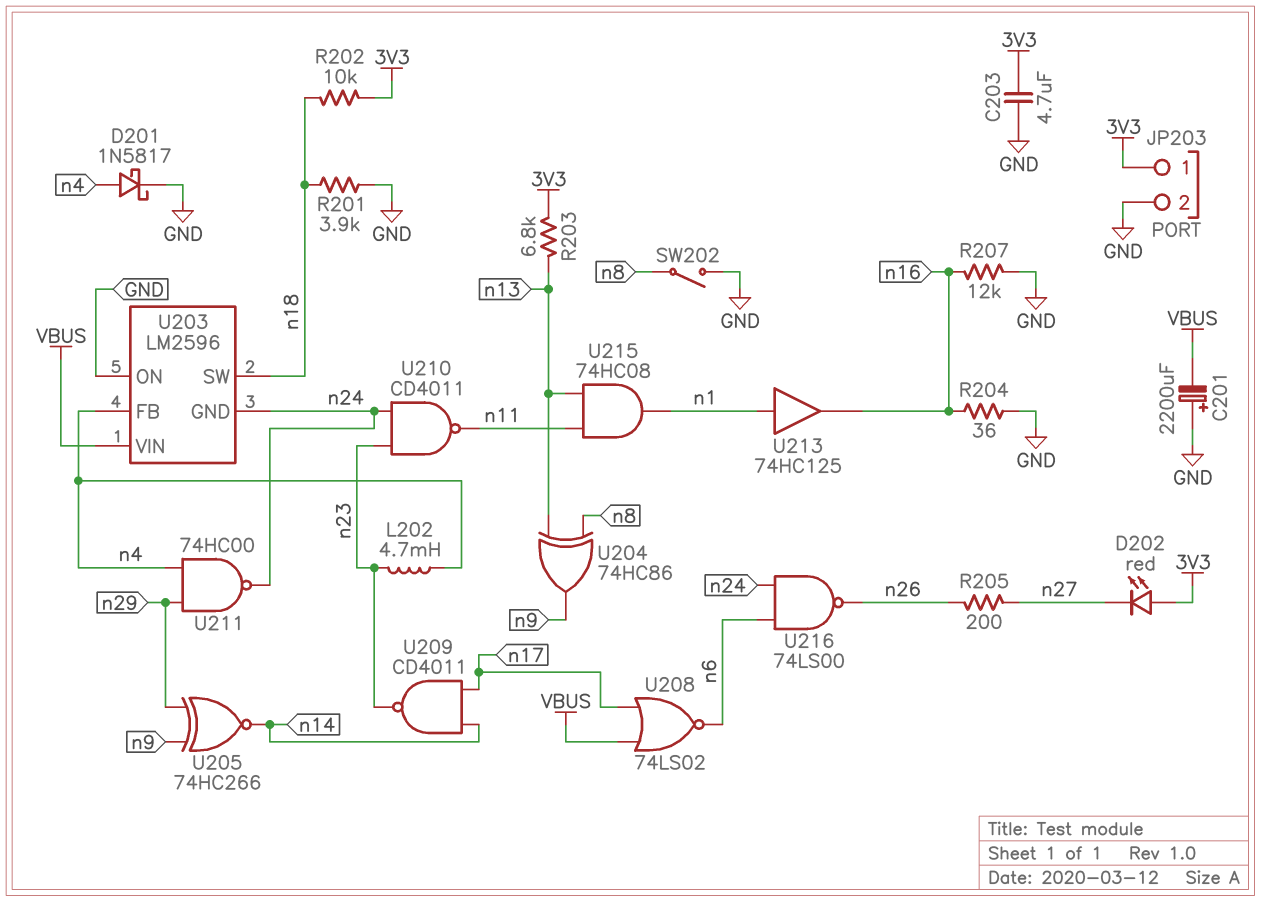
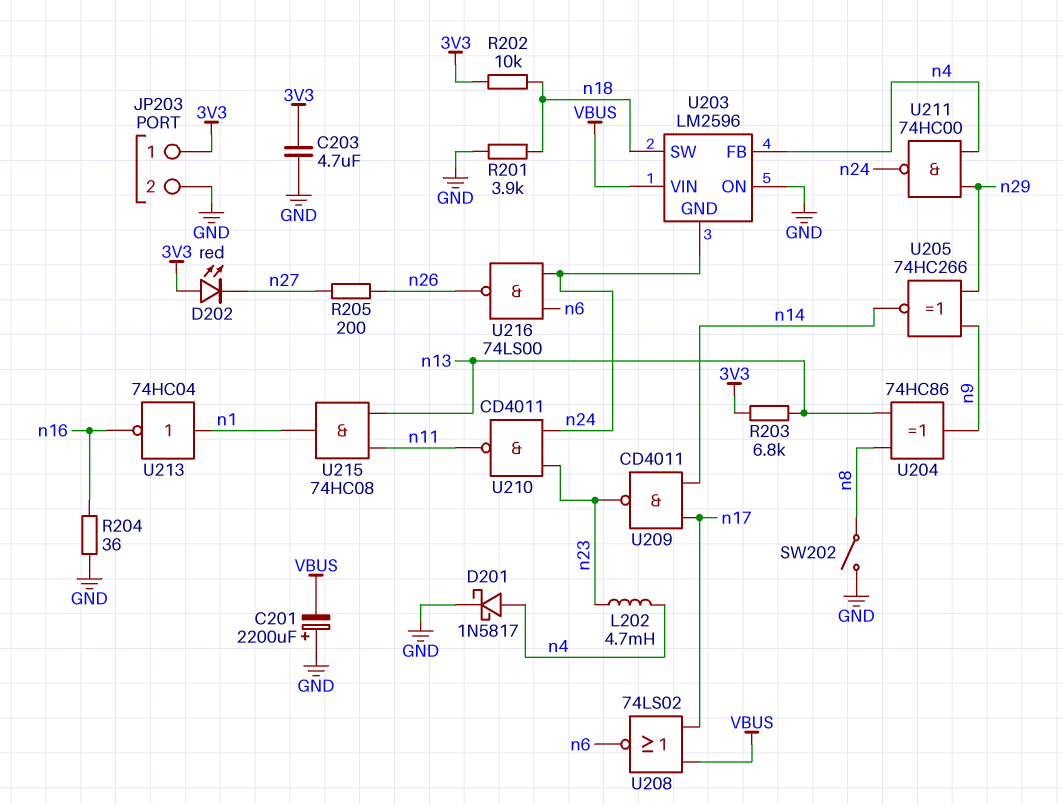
R207: 12k (GND, n16) -> none
U213: buffer 74HC125 (in n1, out n16) -> NOT 74HC04 (in n1, out n16)

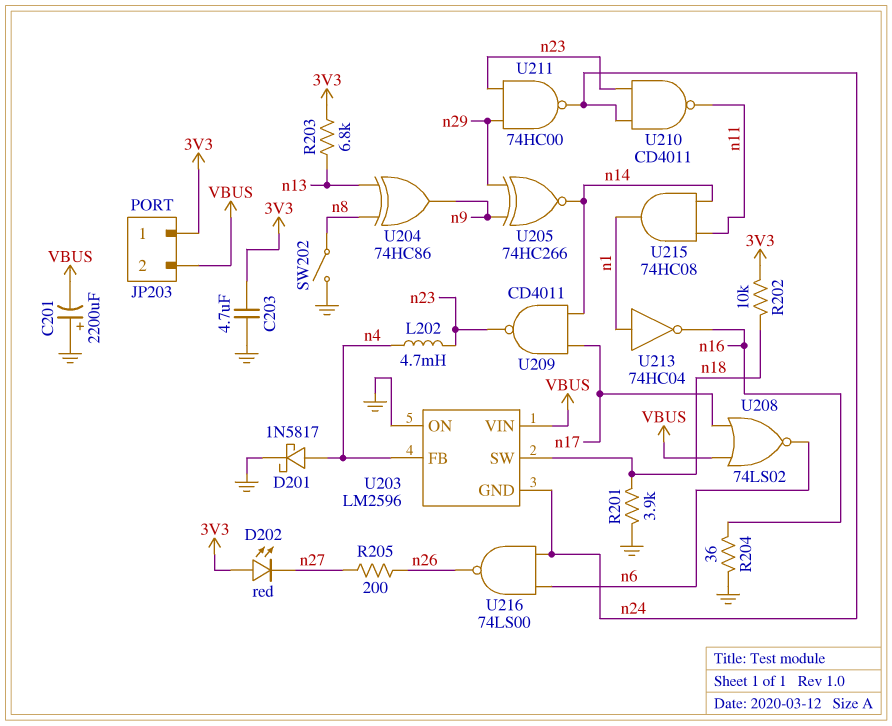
JP203 pin 2: GND -> VBUS
U211: NAND 74HC00 (in n4, in n29, out n24) -> NAND 74HC00 (in n23, in n29, out n24)
U215: AND 74HC08 (in n11, in n13, out n1) -> AND 74HC08 (in n11, in n14, out n1)

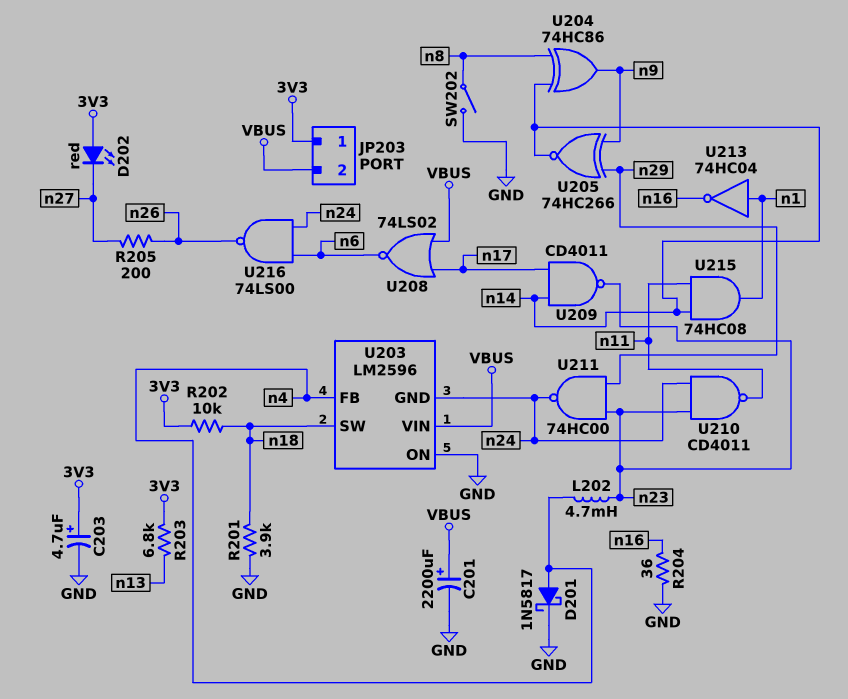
C201: 2200uF (plus GND, minus VBUS) -> 2200uF (plus VBUS, minus GND)
C203: 4.7uF (3V3, GND) -> 4.7uF (plus 3V3, minus GND)
U204: XOR 74HC86 (in n8, in n13, out n9) -> XOR 74HC86 (in n8, in n14, out n9)

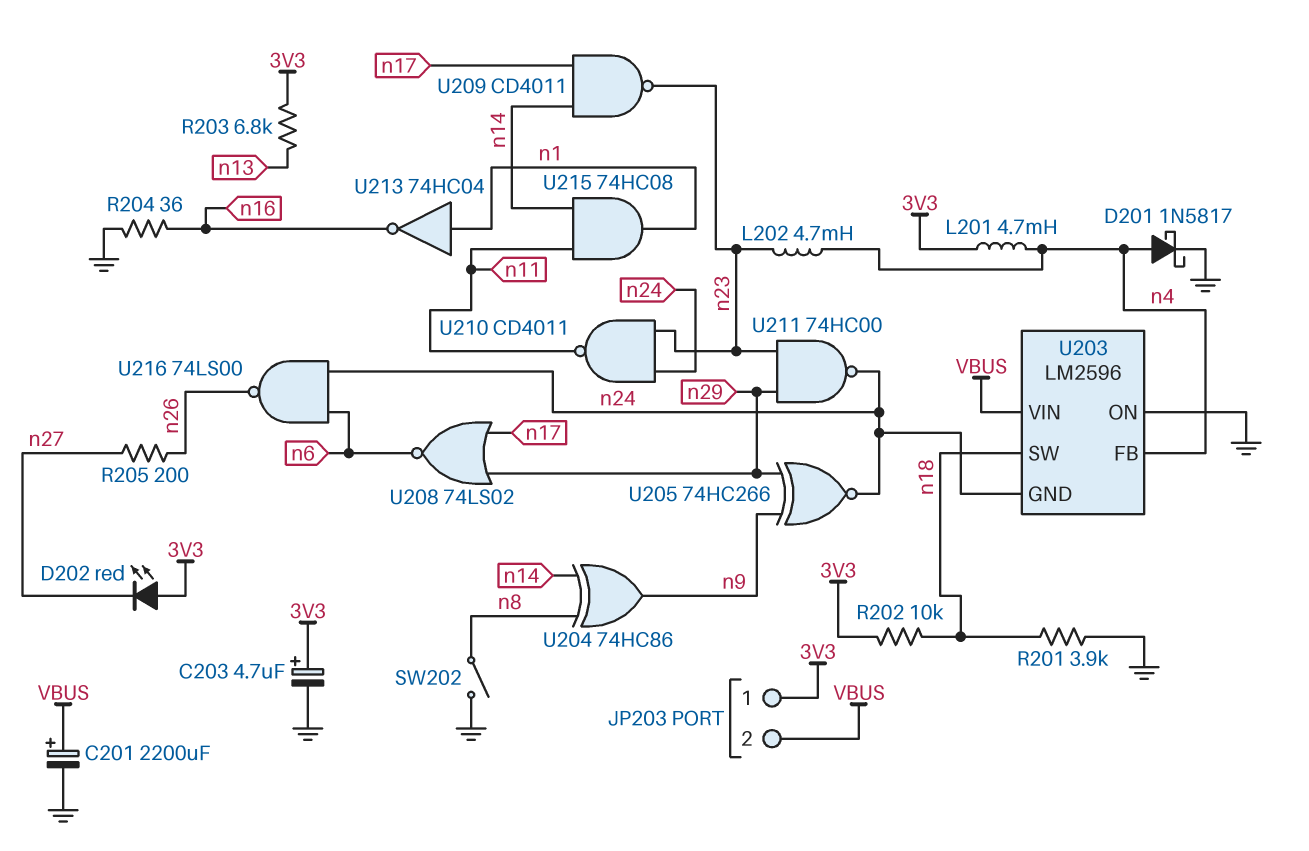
L201: none -> 4.7mH (3V3, n4)
U205: XNOR 74HC266 (in n9, in n29, out n14) -> XNOR 74HC266 (in n9, in n29, out n24)
U208: NOR 74LS02 (in VBUS, in n17, out n6) -> NOR 74LS02 (in n17, in n29, out n6)

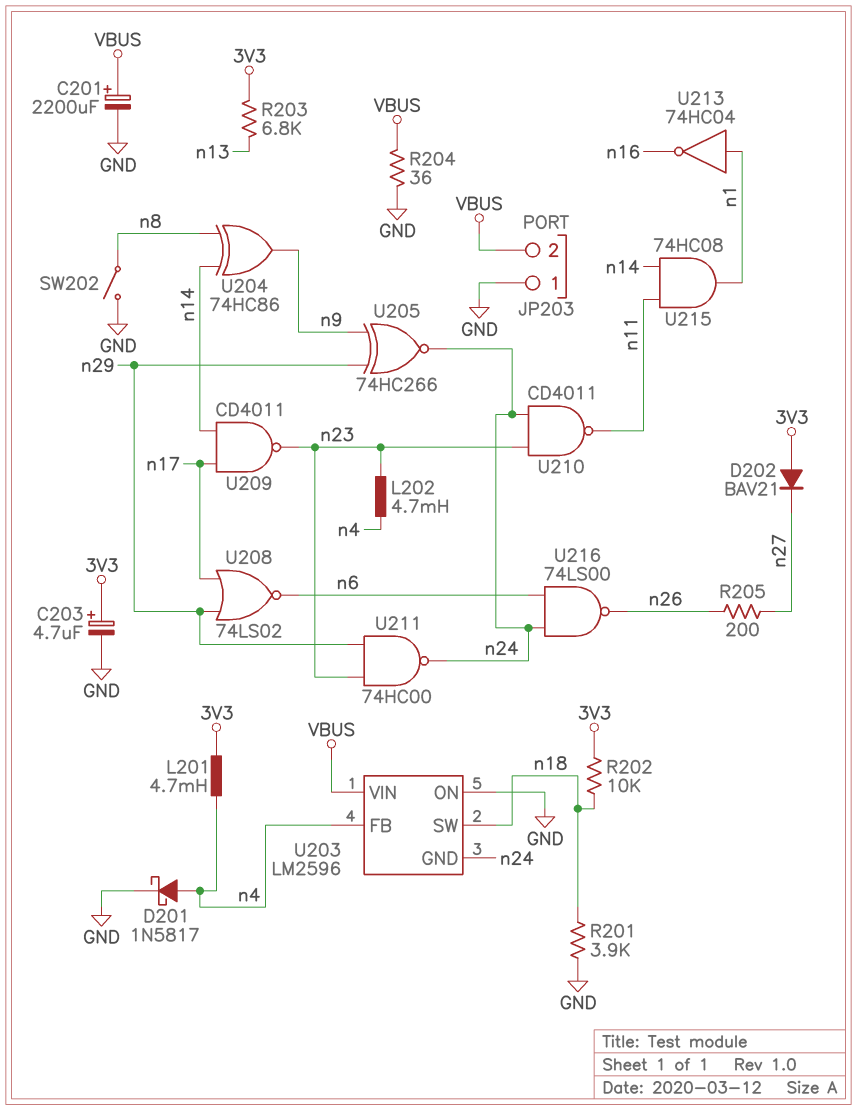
D202: LED red (A 3V3, K n27) -> diode BAV21 (A 3V3, K n27)
JP203 pin 1: 3V3 -> GND
R204: 36 (GND, n16) -> 36 (GND, VBUS)

